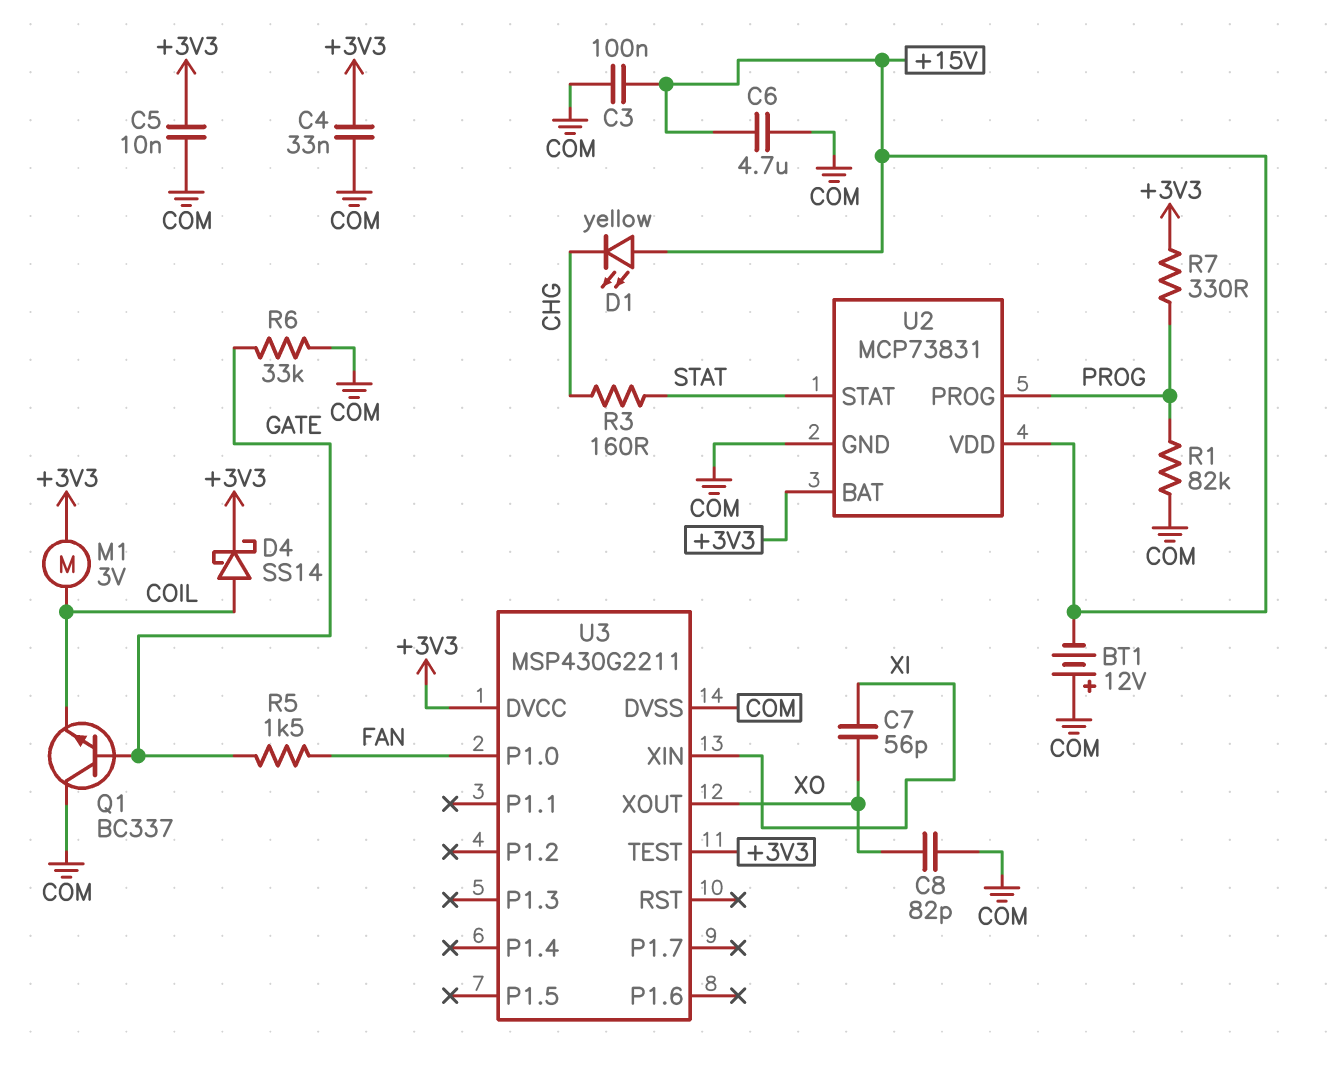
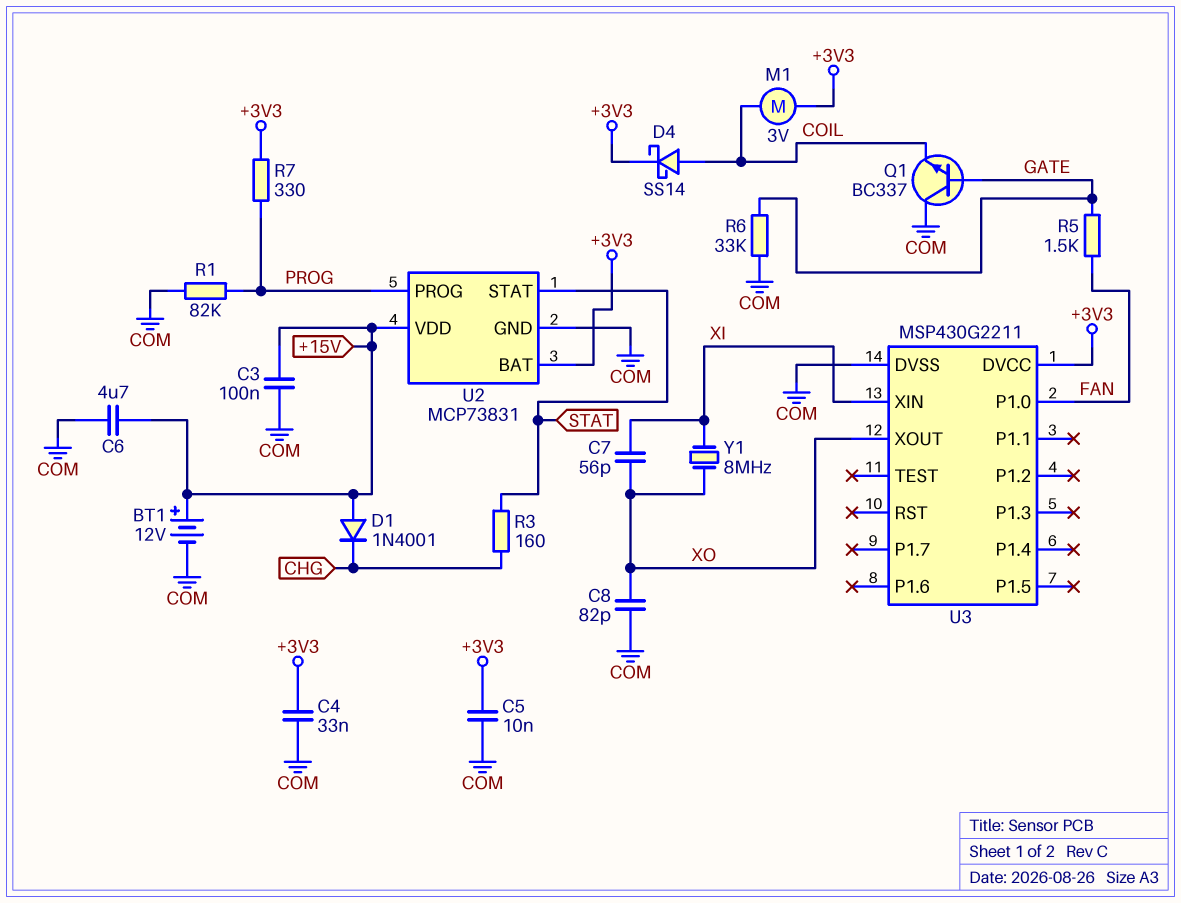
BT1: 12V (plus COM, minus +15V) -> 12V (plus +15V, minus COM)
D1: LED yellow (A +15V, K CHG) -> diode 1N4001 (A +15V, K CHG)
U3 pin TEST: +3V3 -> none
Y1: none -> 8MHz (XI, XO)

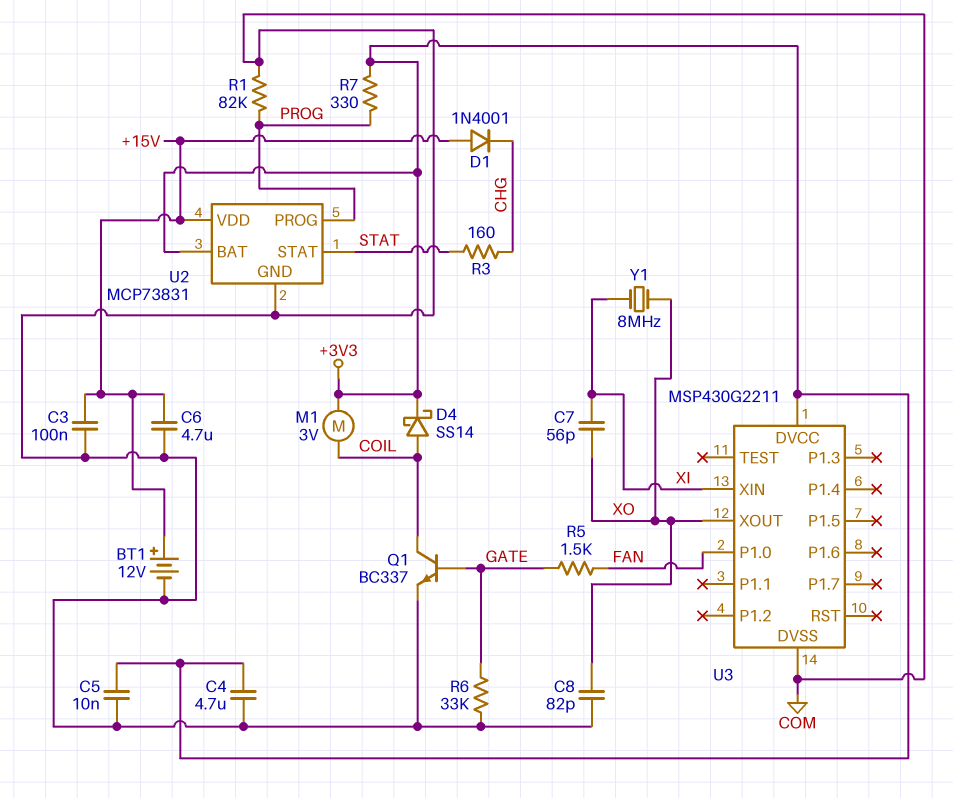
C4: 33nF (+3V3, COM) -> 4.7uF (+3V3, COM)
Q1: NPN BC337 (B GATE, C COM, E COIL) -> NPN BC337 (B GATE, C COIL, E COM)

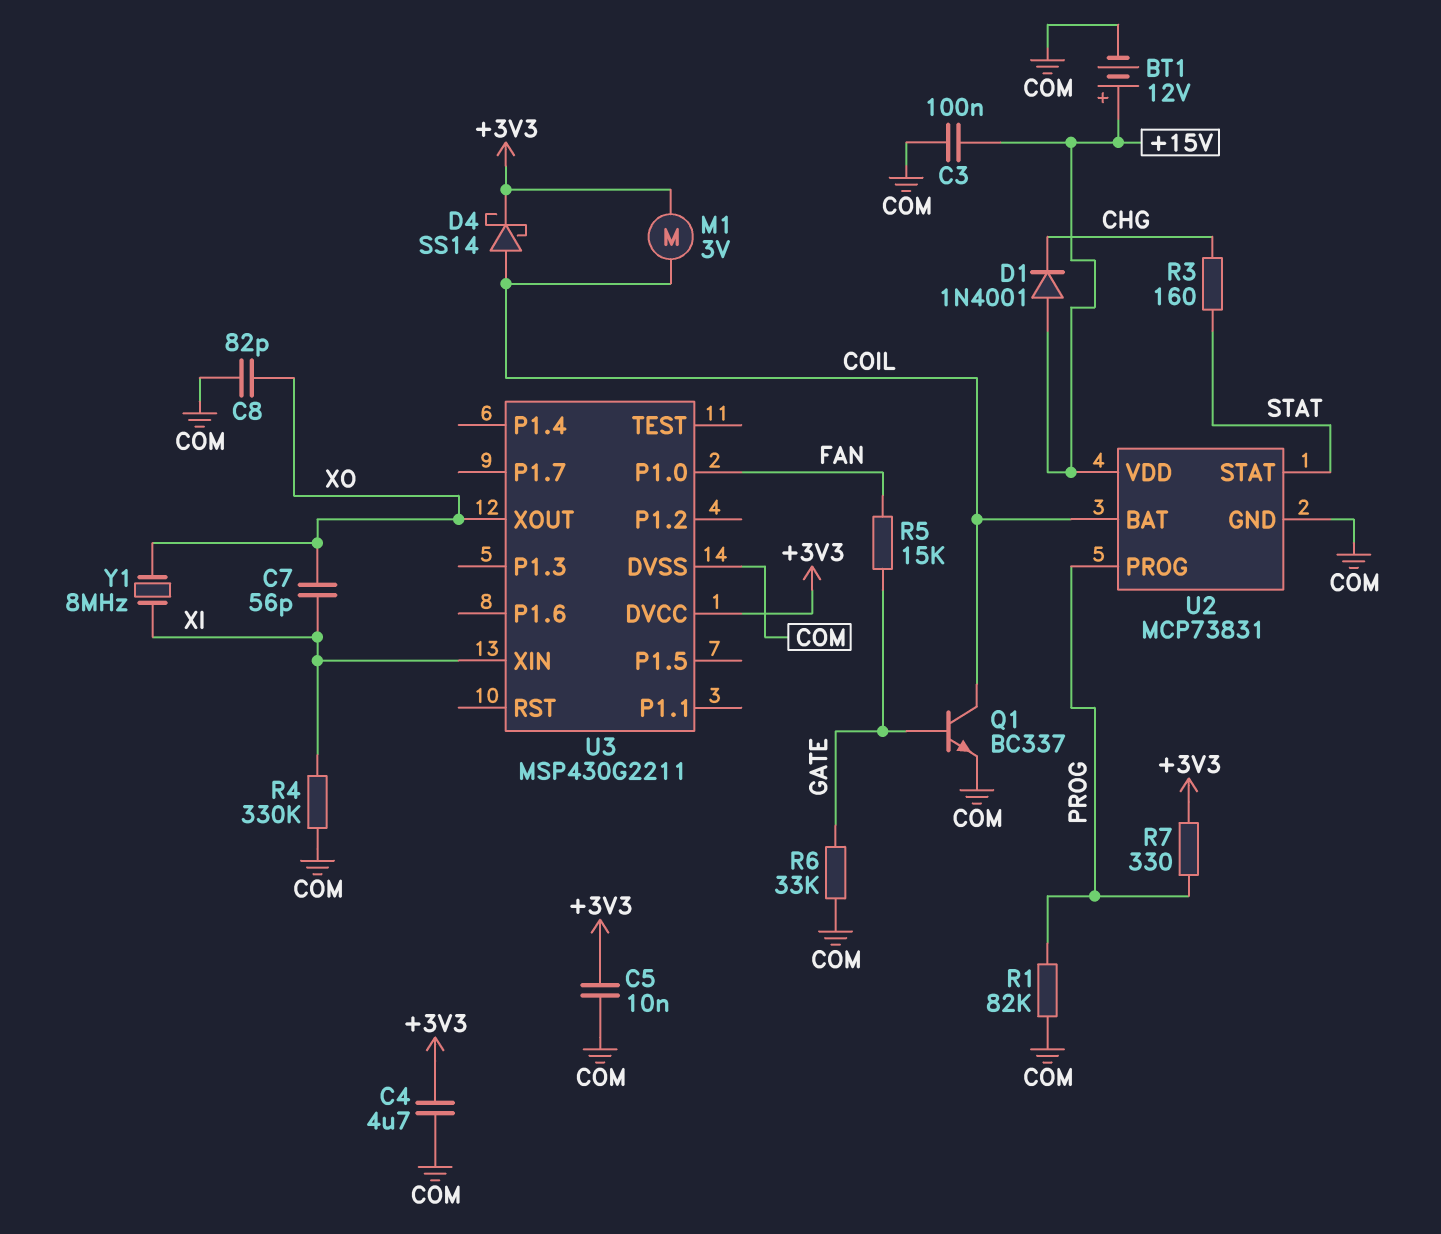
C6: 4.7uF (+15V, COM) -> none
R4: none -> 330k (COM, XI)
R5: 1.5k (FAN, GATE) -> 15k (FAN, GATE)
U2 pin BAT: +3V3 -> COIL

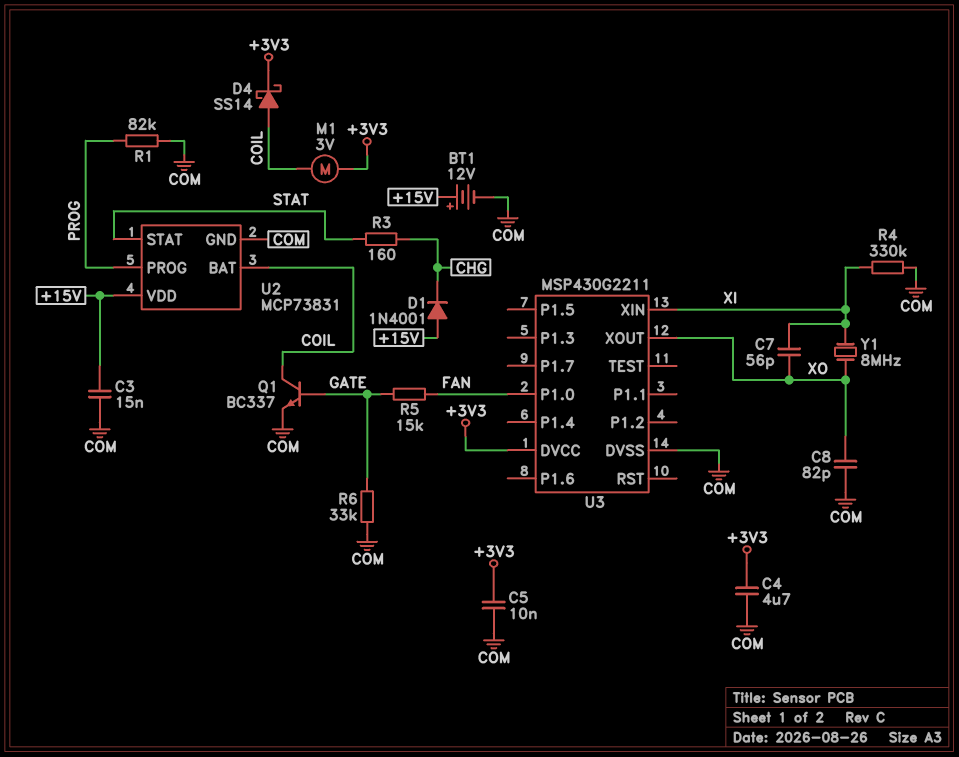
C3: 100nF (+15V, COM) -> 15nF (+15V, COM)
R7: 330 (+3V3, PROG) -> none

